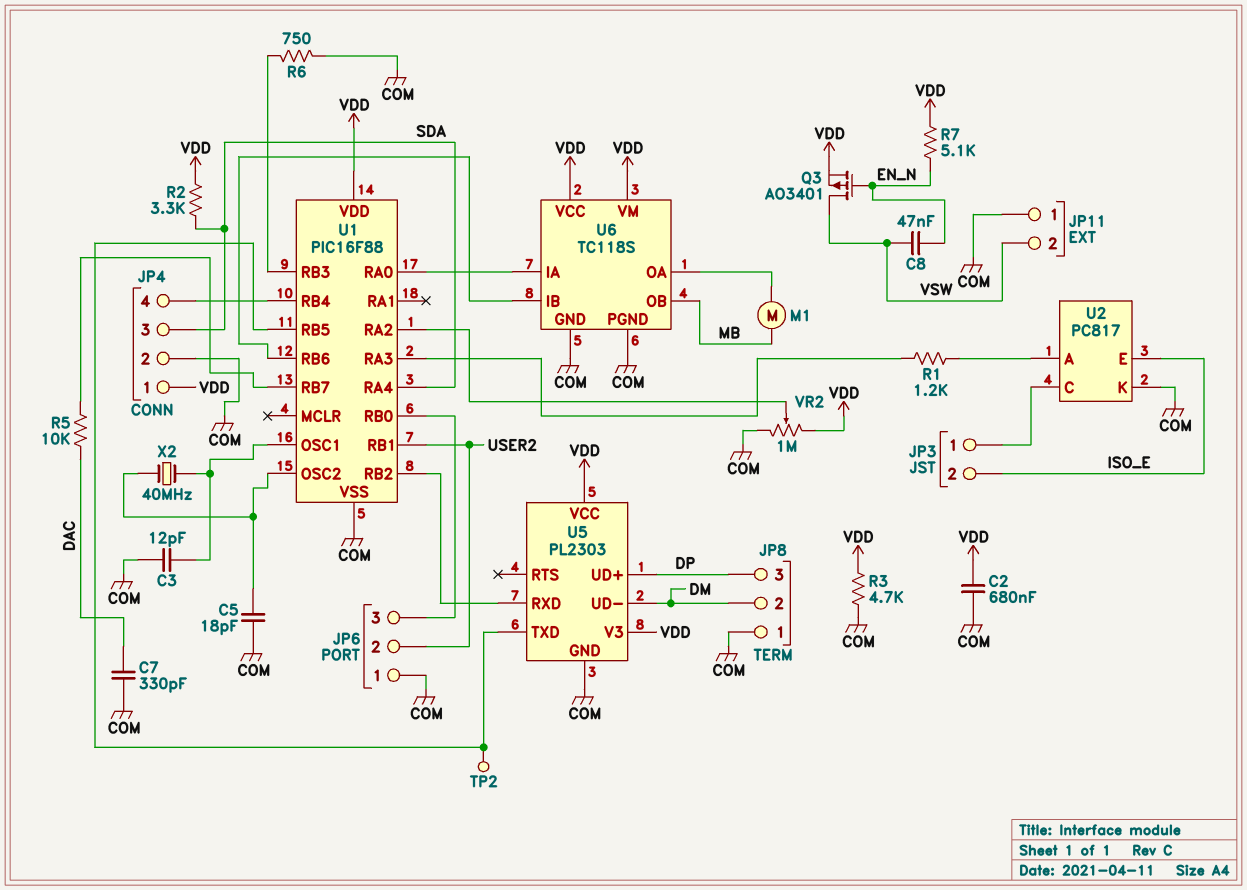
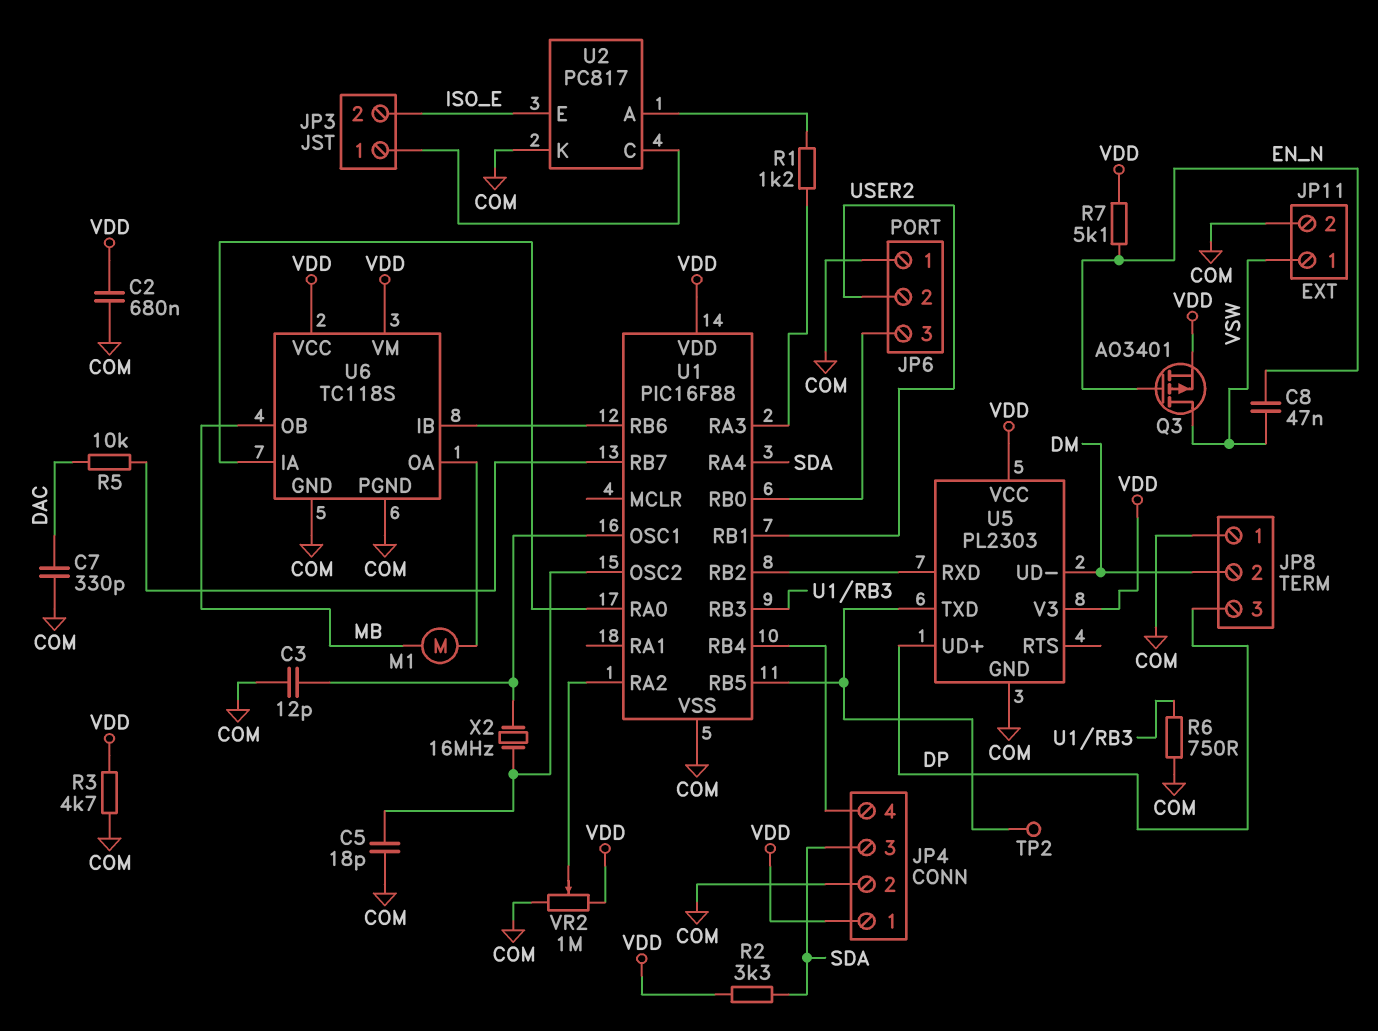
JP11 pin 1: COM -> VSW
JP11 pin 2: VSW -> COM
X2: 40MHz (U1/OSC1, U1/OSC2) -> 16MHz (U1/OSC1, U1/OSC2)

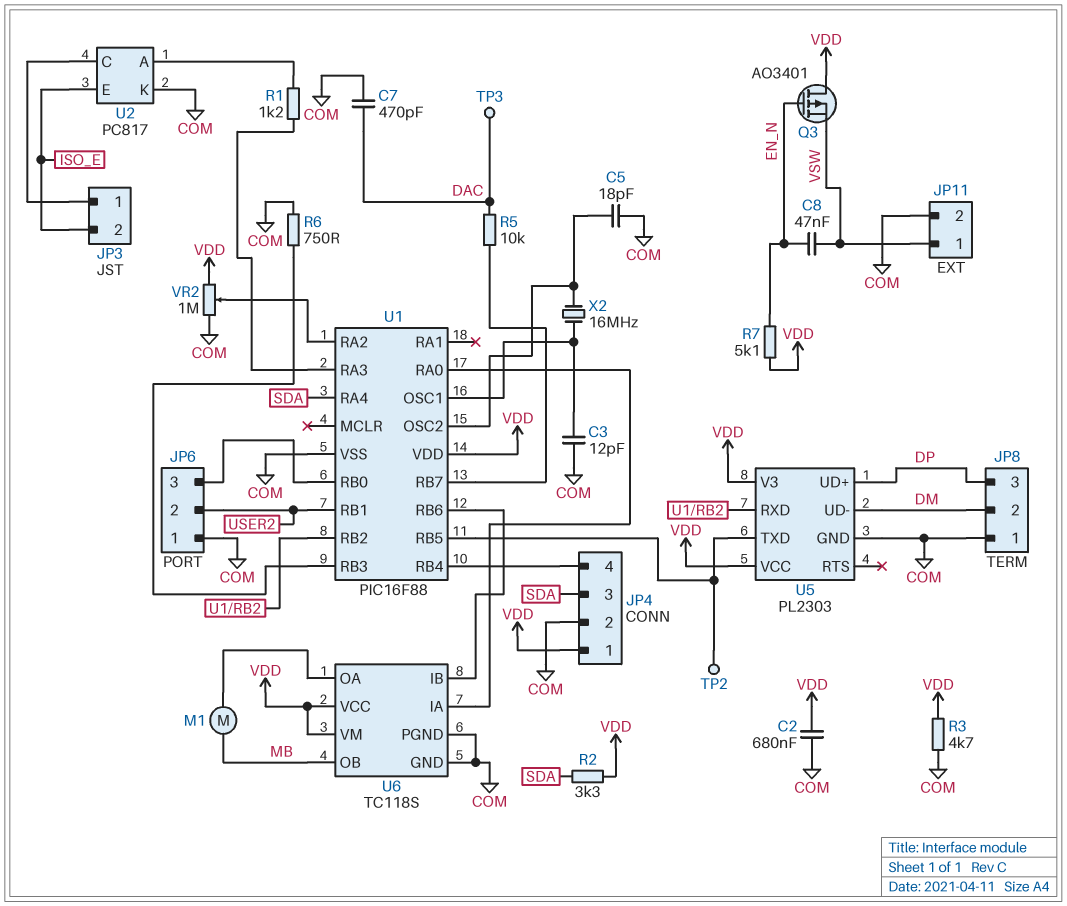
C7: 330pF (COM, DAC) -> 470pF (COM, DAC)
Q3: PMOS AO3401 (G EN_N, D VSW, S VDD) -> PMOS AO3401 (G EN_N, D VDD, S VSW)
TP3: none -> test point (DAC)

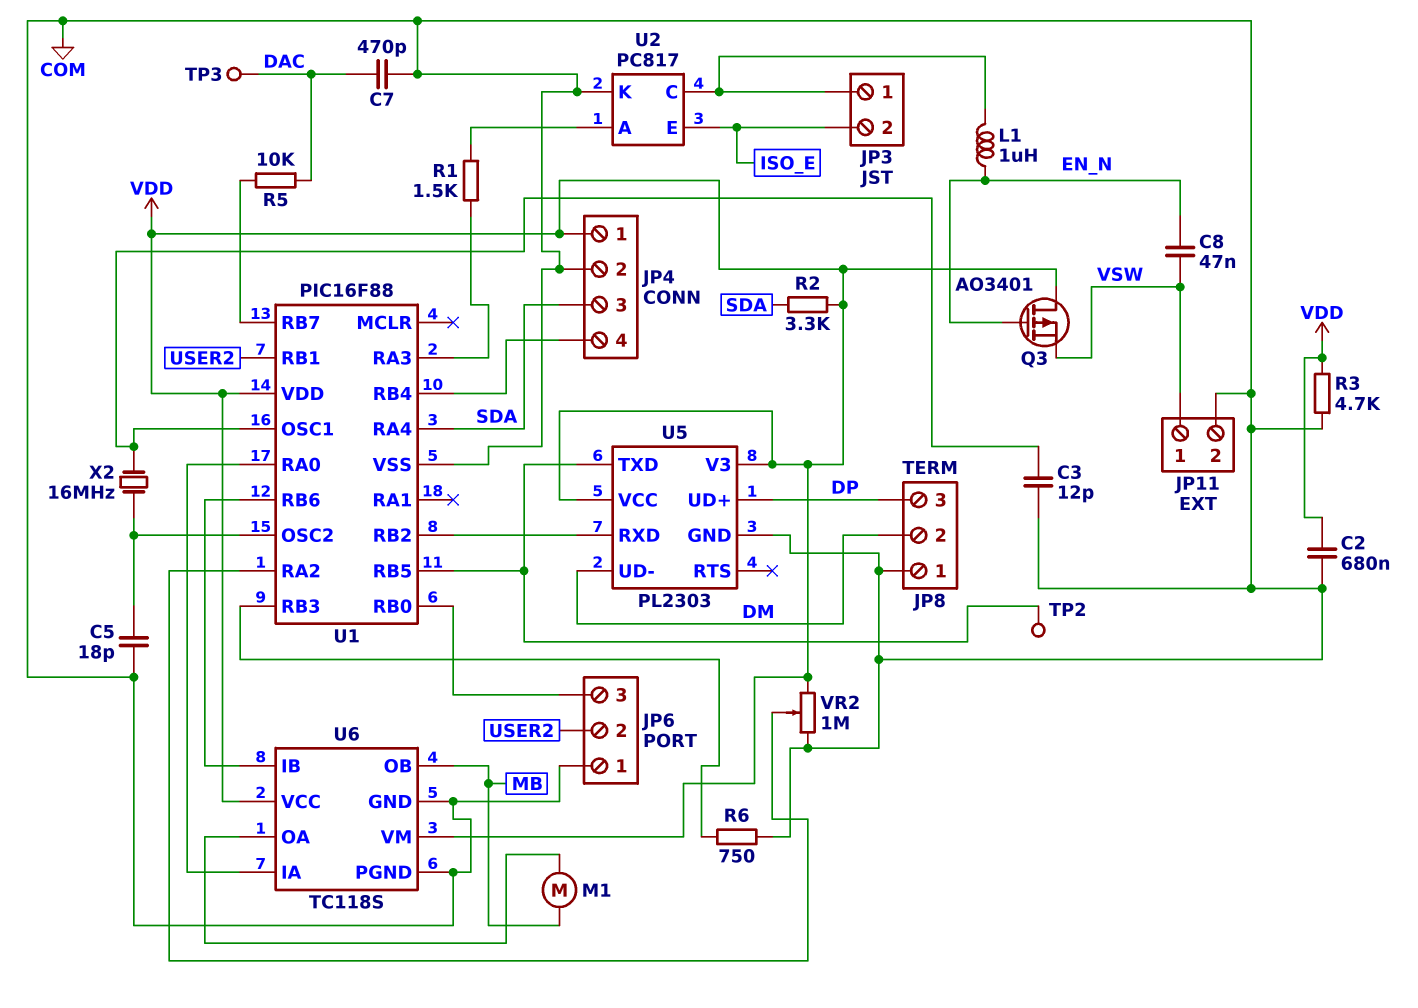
L1: none -> 1uH (EN_N, JP3/1)
R1: 1.2k (U1/RA3, U2/A) -> 1.5k (U1/RA3, U2/A)
R7: 5.1k (EN_N, VDD) -> none

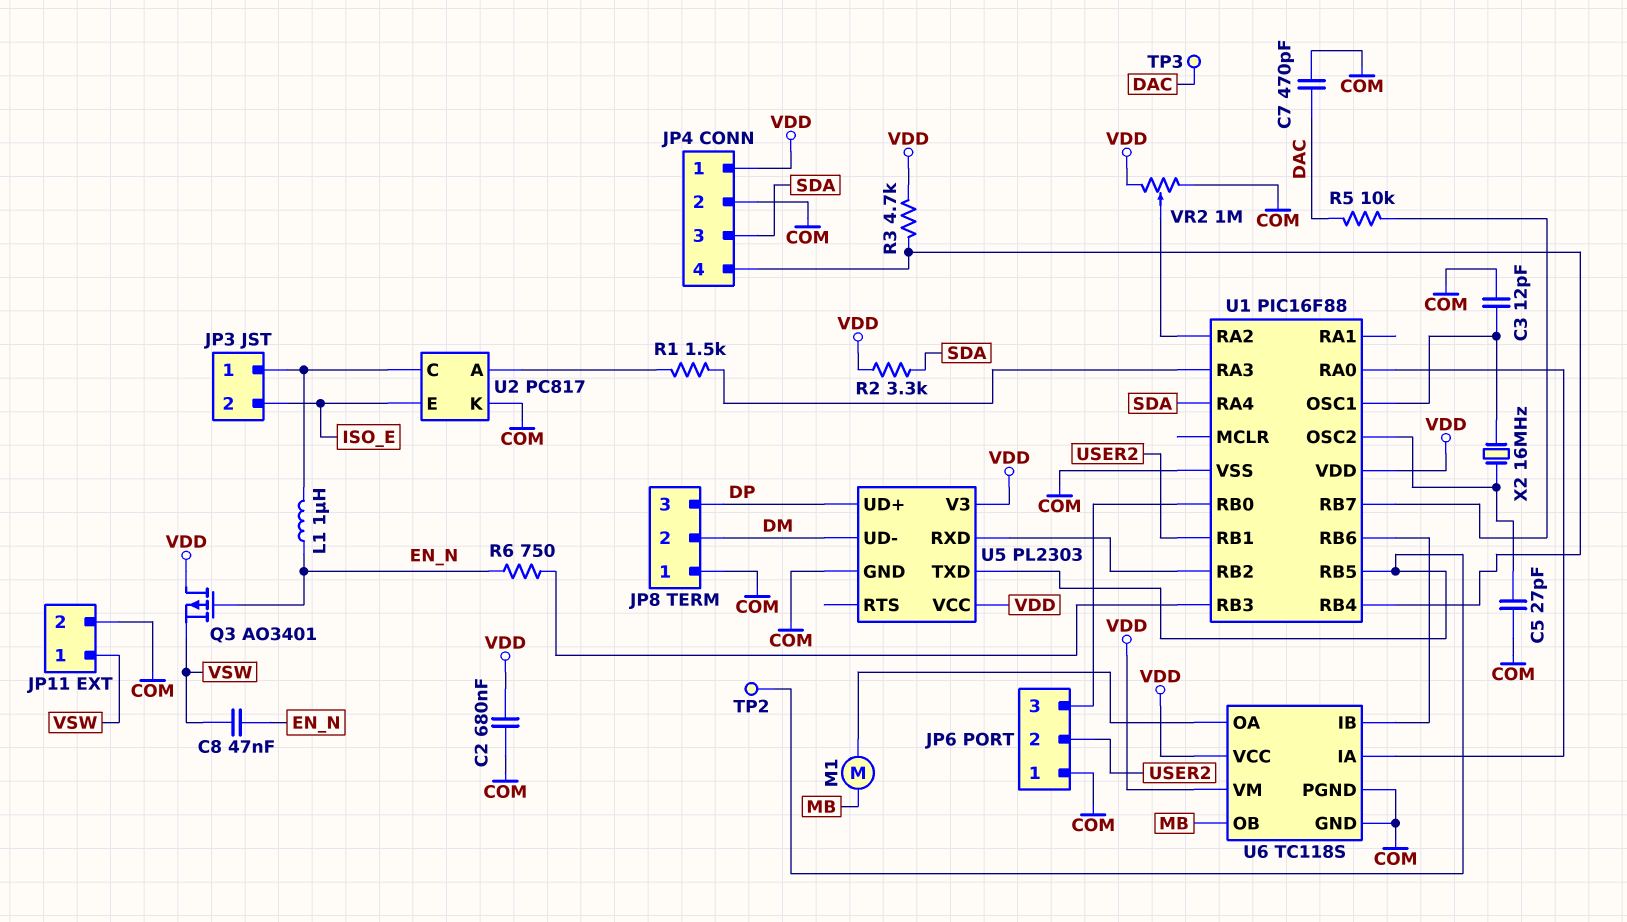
C5: 18pF (COM, U1/OSC2) -> 27pF (COM, U1/OSC2)
R3: 4.7k (COM, VDD) -> 4.7k (JP4/4, VDD)
R6: 750 (COM, U1/RB3) -> 750 (EN_N, U1/RB3)

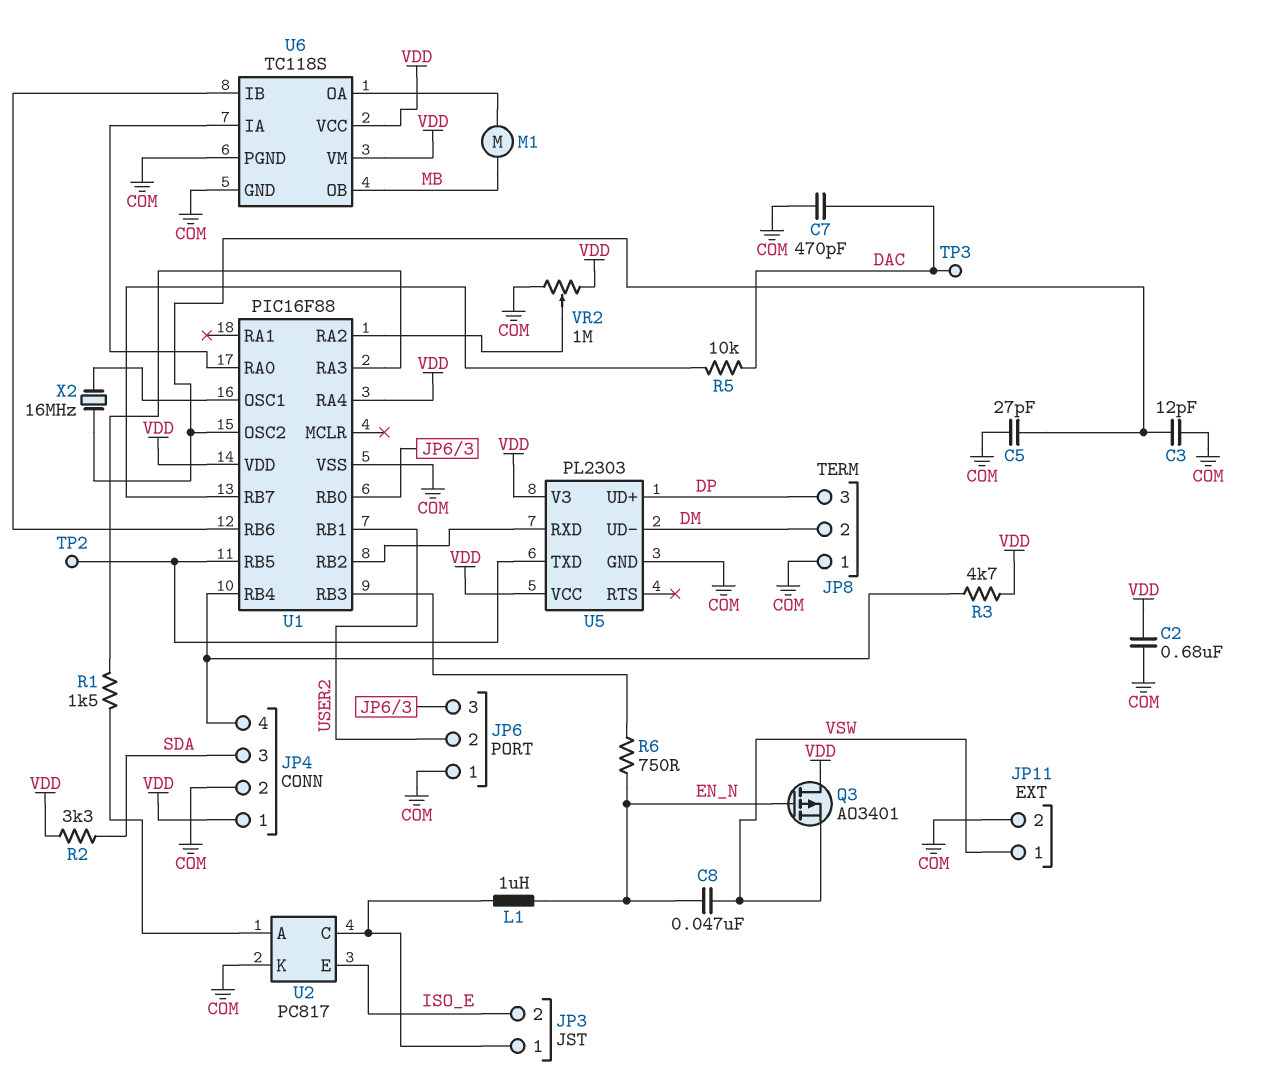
C3: 12pF (COM, U1/OSC1) -> 12pF (COM, U1/OSC2)
U1 pin RA4: SDA -> VDD

